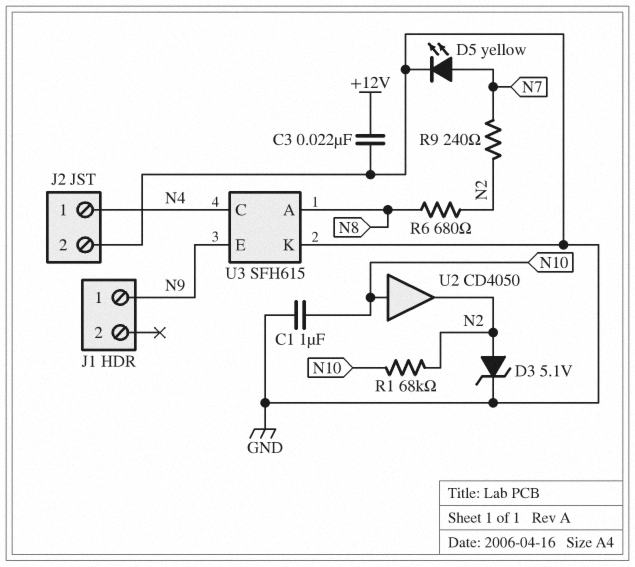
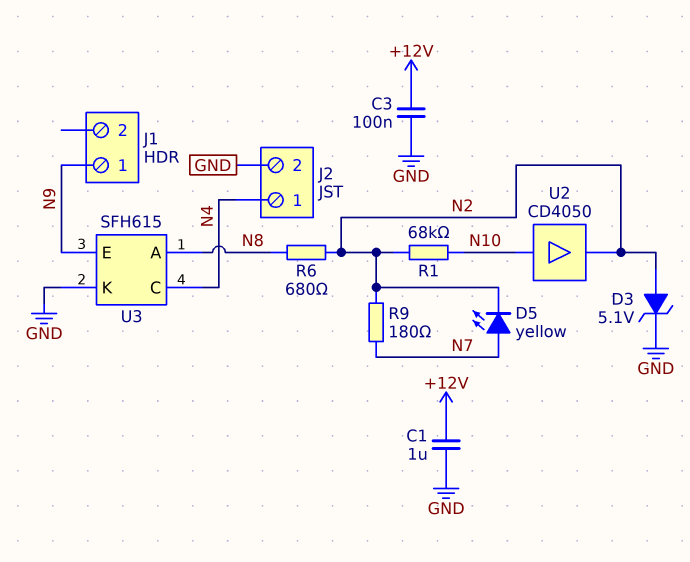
C1: 1uF (GND, N10) -> 1uF (+12V, GND)
C3: 22nF (+12V, GND) -> 100nF (+12V, GND)
D5: LED yellow (A N7, K GND) -> LED yellow (A N7, K N2)
R9: 240 (N2, N7) -> 180 (N2, N7)

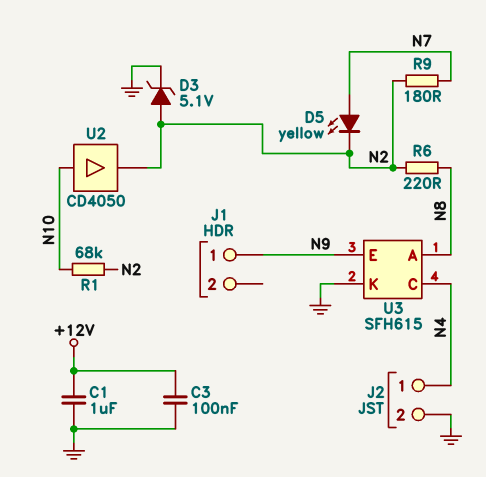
R6: 680 (N2, N8) -> 220 (N2, N8)

